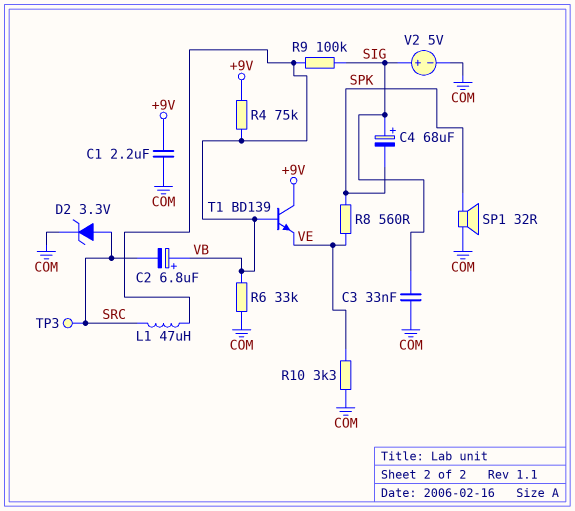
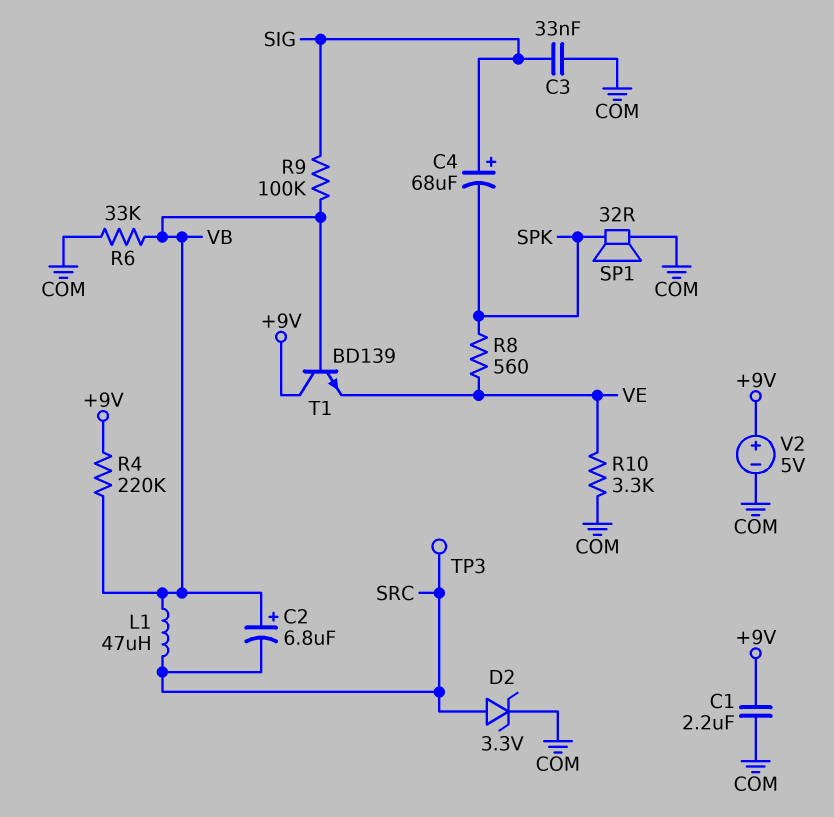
R4: 75k (+9V, VB) -> 220k (+9V, VB)
V2: 5V (plus SIG, minus COM) -> 5V (plus +9V, minus COM)

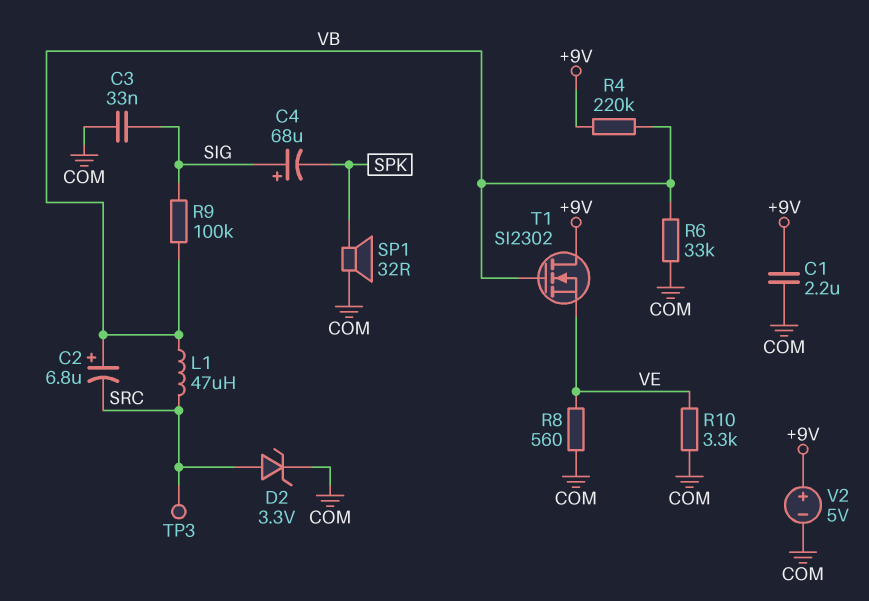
R8: 560 (SPK, VE) -> 560 (COM, VE)
T1: NPN BD139 (B VB, C +9V, E VE) -> NMOS SI2302 (G VB, D +9V, S VE)

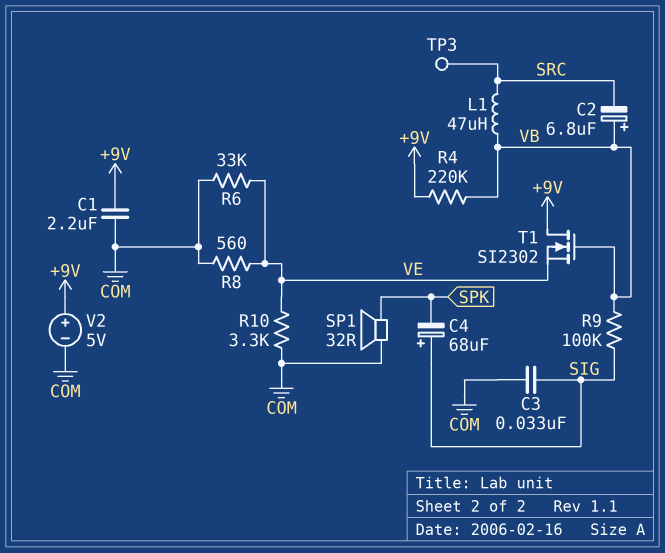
D2: zener 3.3V (A SRC, K COM) -> none
R6: 33k (COM, VB) -> 33k (COM, VE)

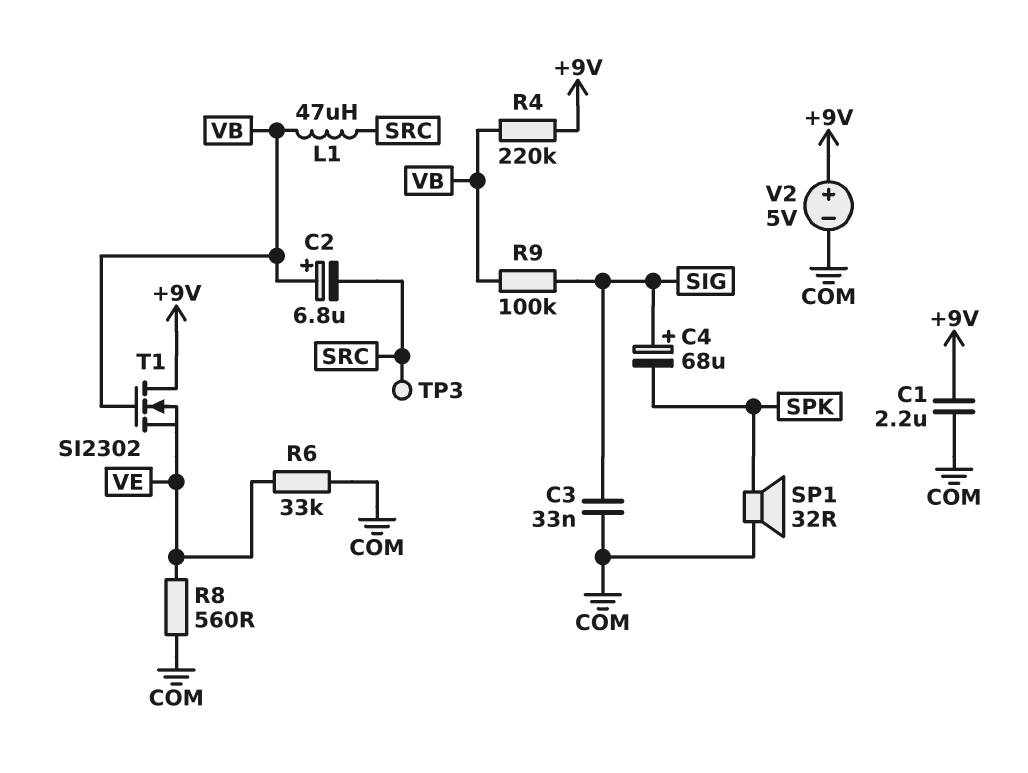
R10: 3.3k (COM, VE) -> none

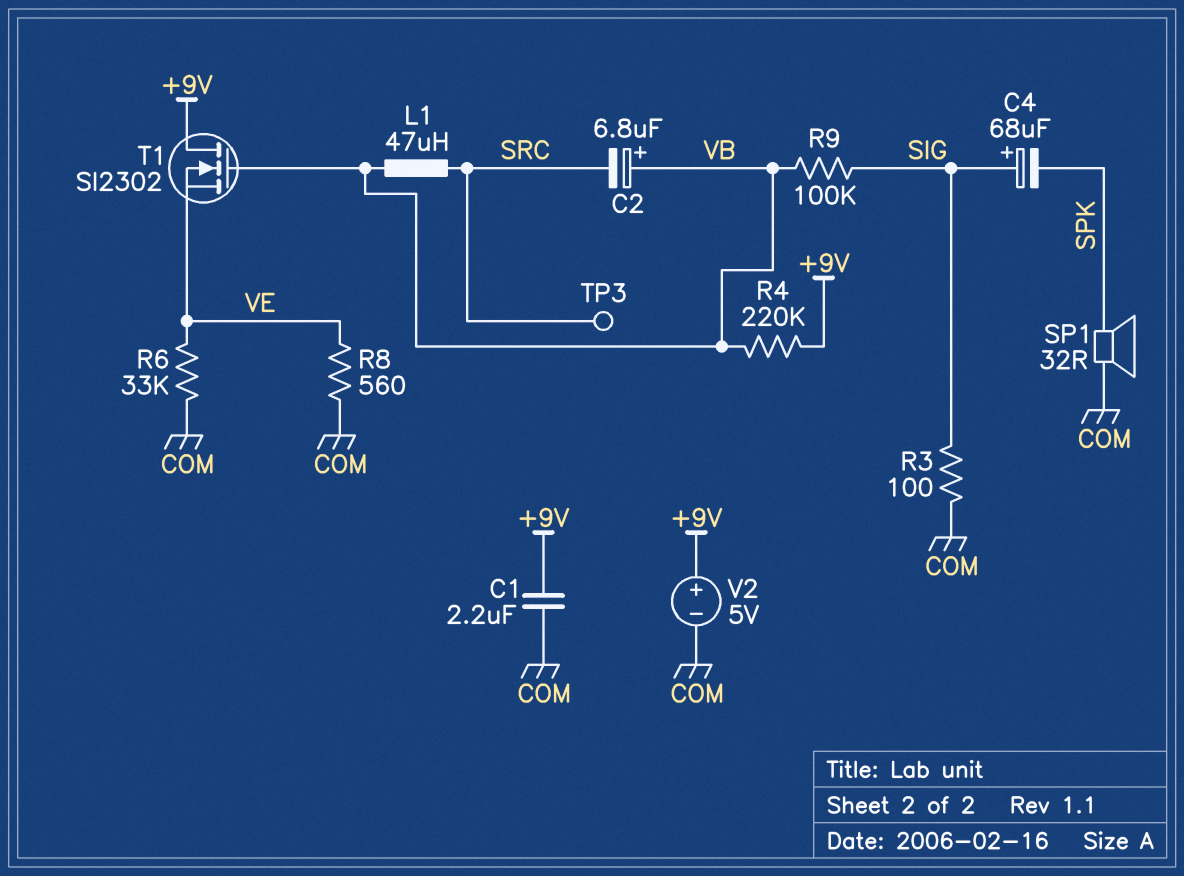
C3: 33nF (COM, SIG) -> none
R3: none -> 100 (COM, SIG)

